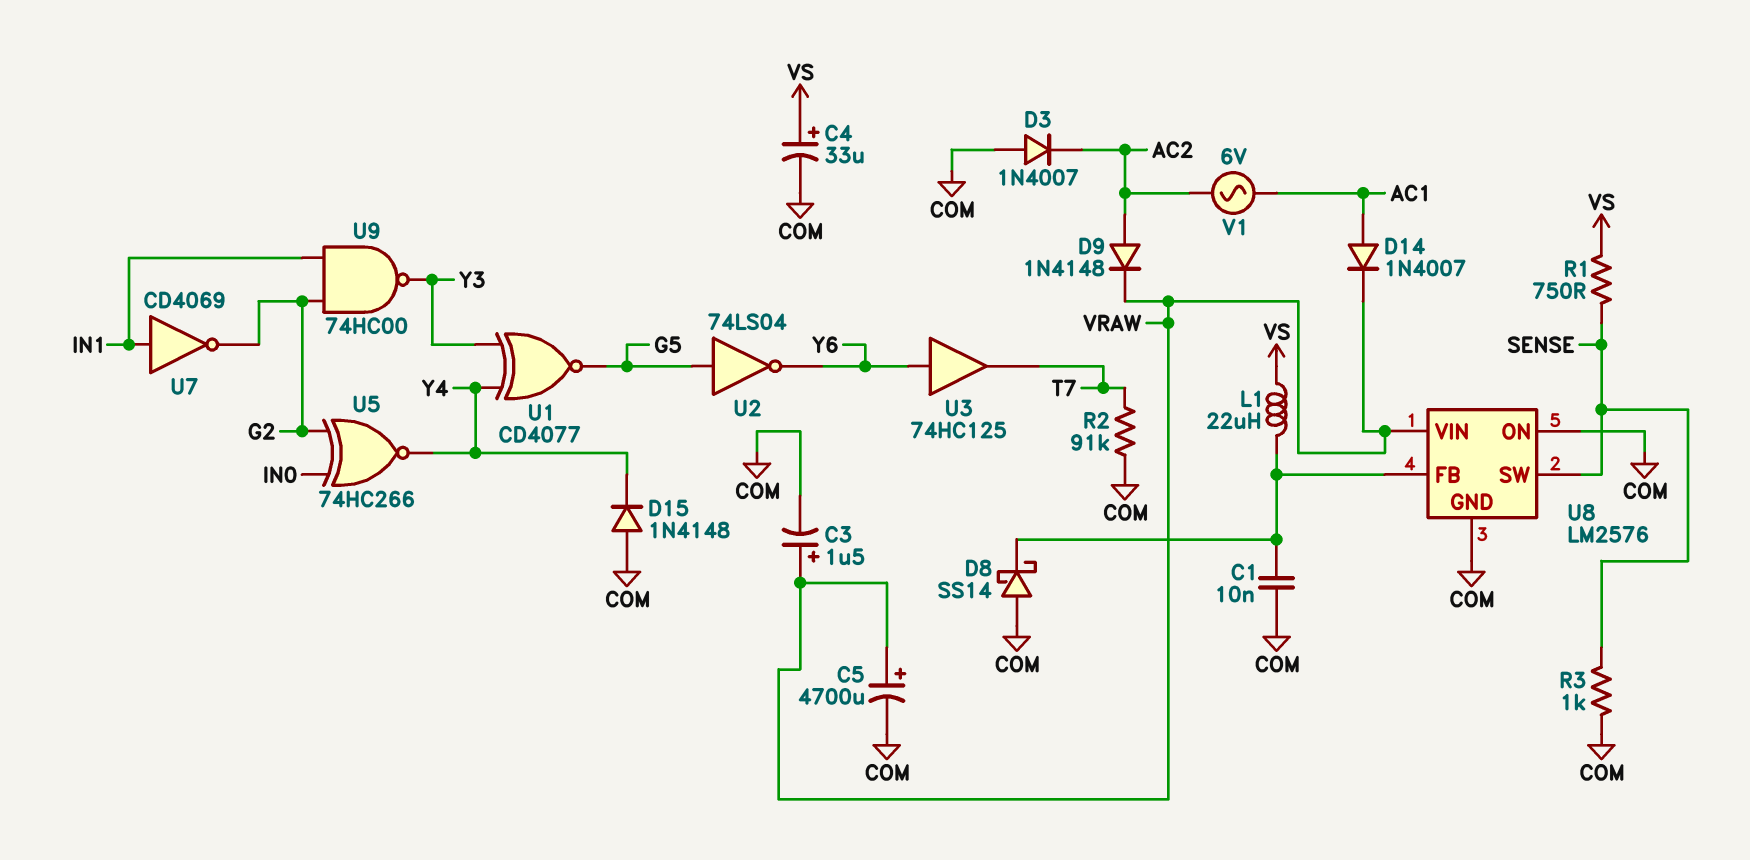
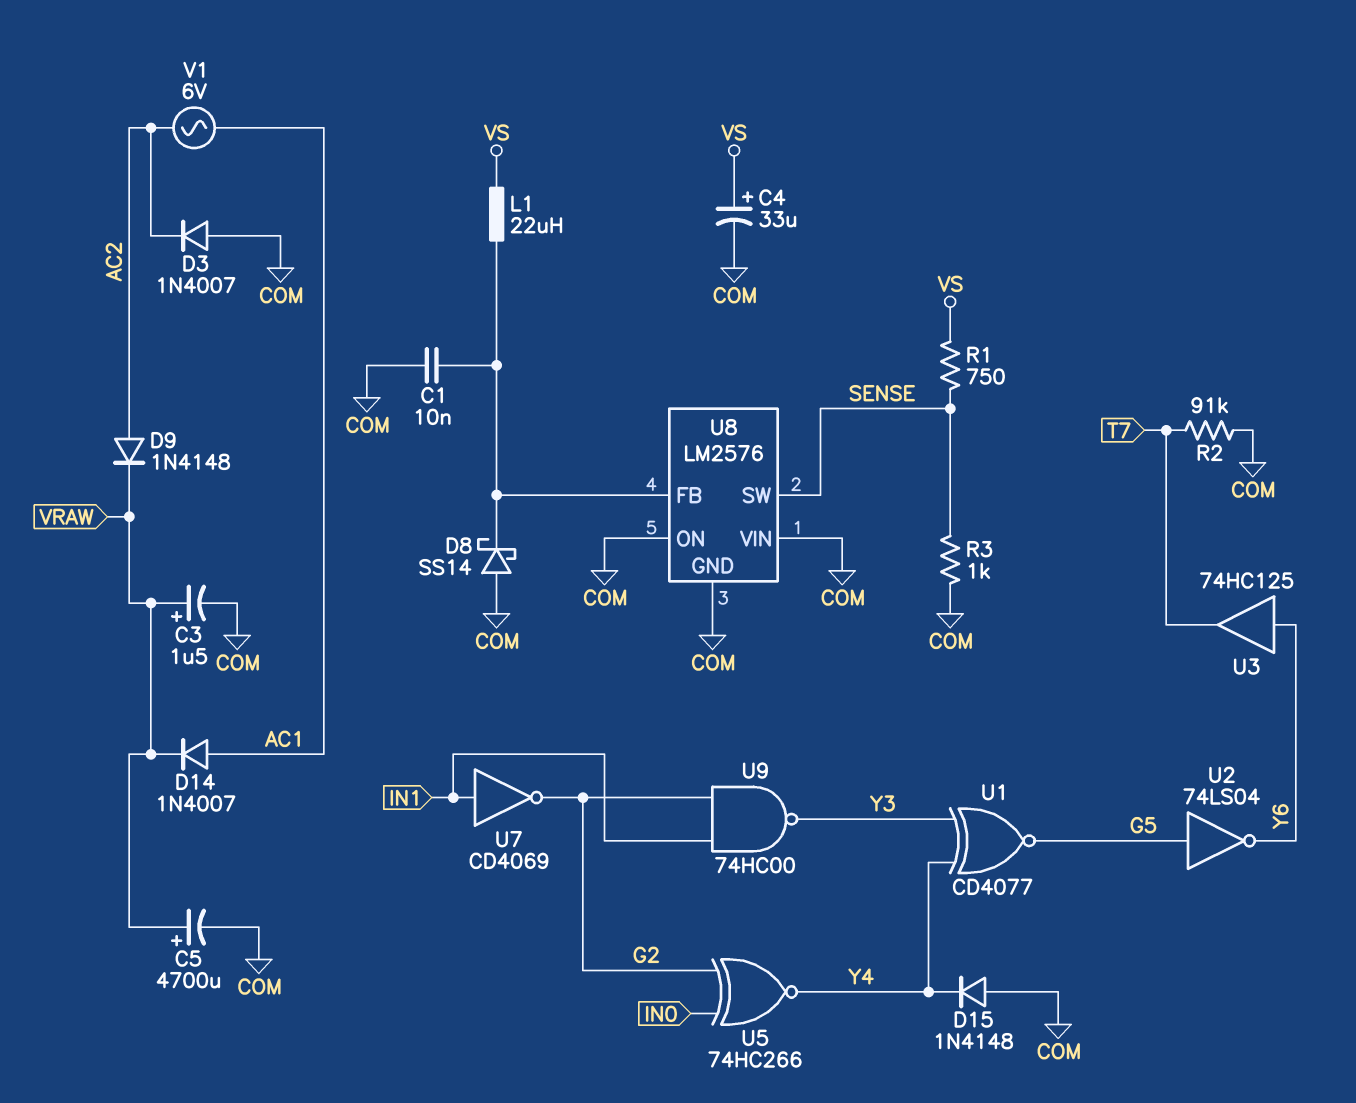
U8 pin VIN: VRAW -> COM

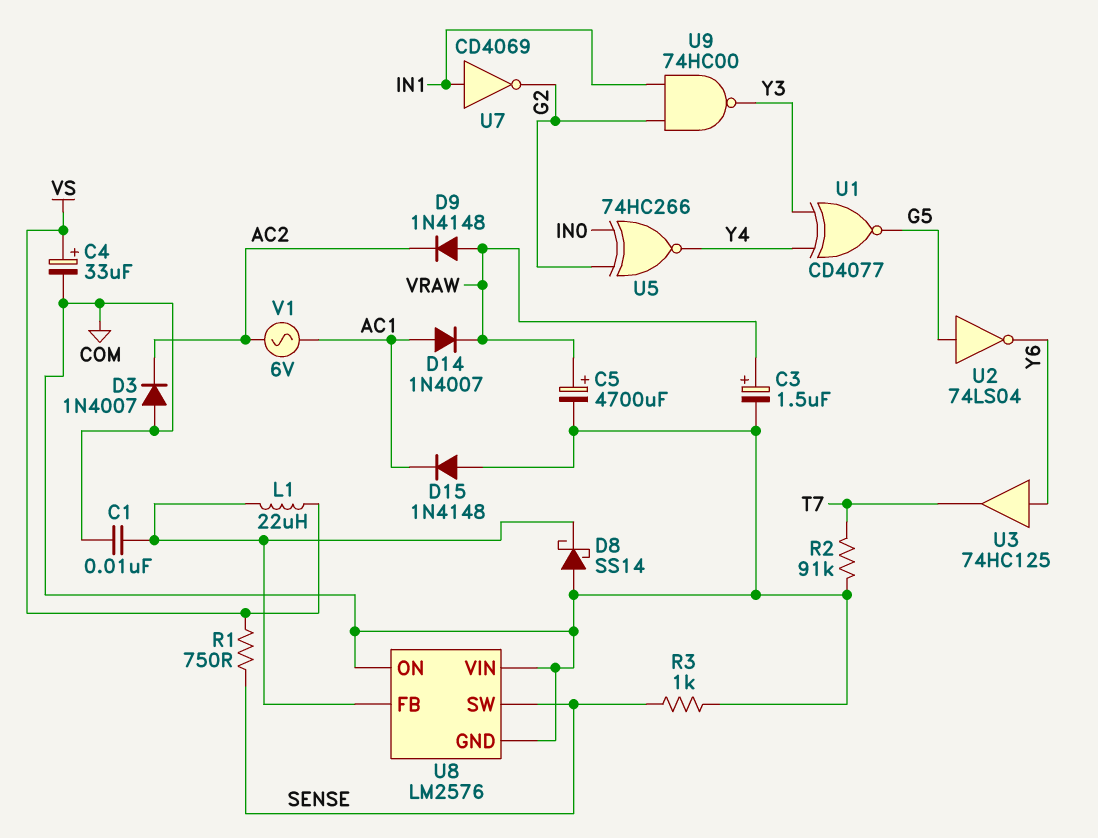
D9: diode 1N4148 (A AC2, K VRAW) -> diode 1N4148 (A VRAW, K AC2)
D15: diode 1N4148 (A COM, K Y4) -> diode 1N4148 (A COM, K AC1)

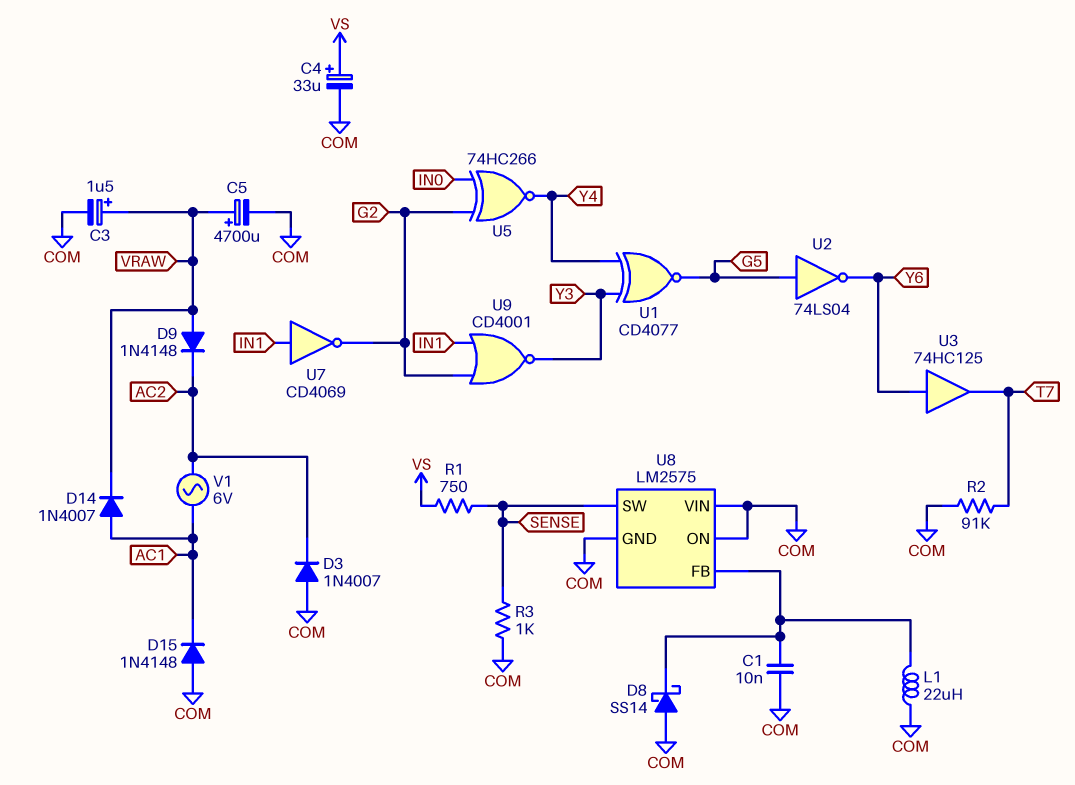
L1: 22uH (U8/FB, VS) -> 22uH (COM, U8/FB)
U8: LM2576 -> LM2575
U9: NAND 74HC00 (in G2, in IN1, out Y3) -> NOR CD4001 (in G2, in IN1, out Y3)

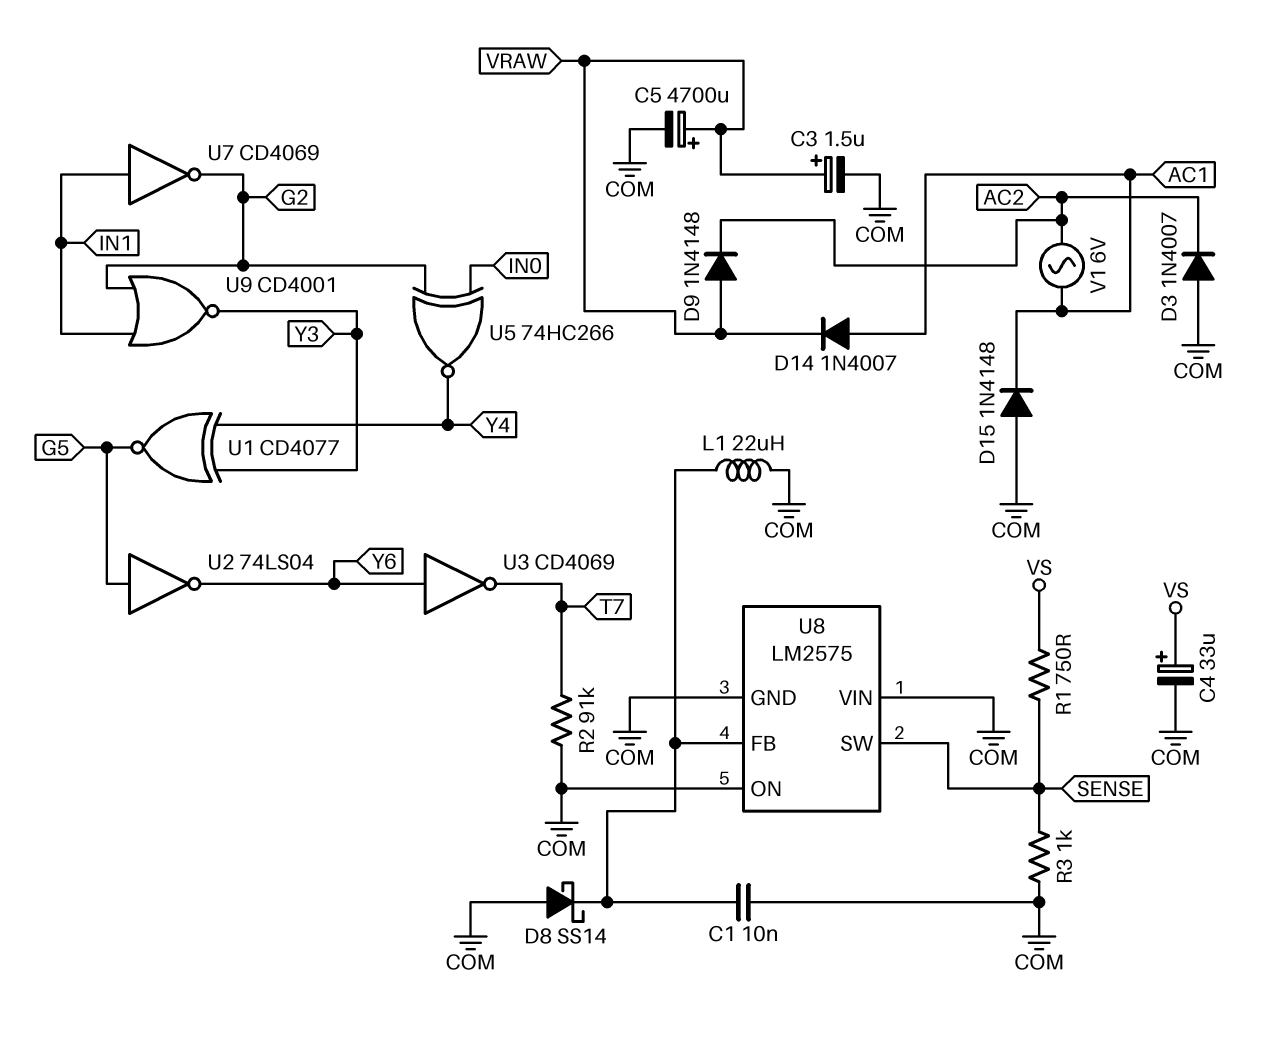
U3: buffer 74HC125 (in Y6, out T7) -> NOT CD4069 (in Y6, out T7)

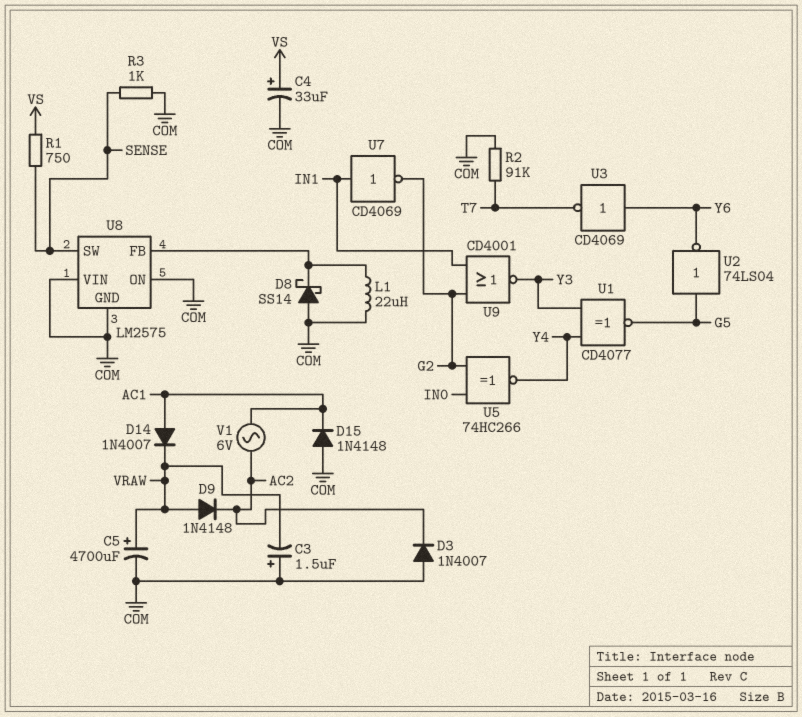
C1: 10nF (COM, U8/FB) -> none
C3: 1.5uF (plus VRAW, minus COM) -> 1.5uF (plus COM, minus VRAW)

